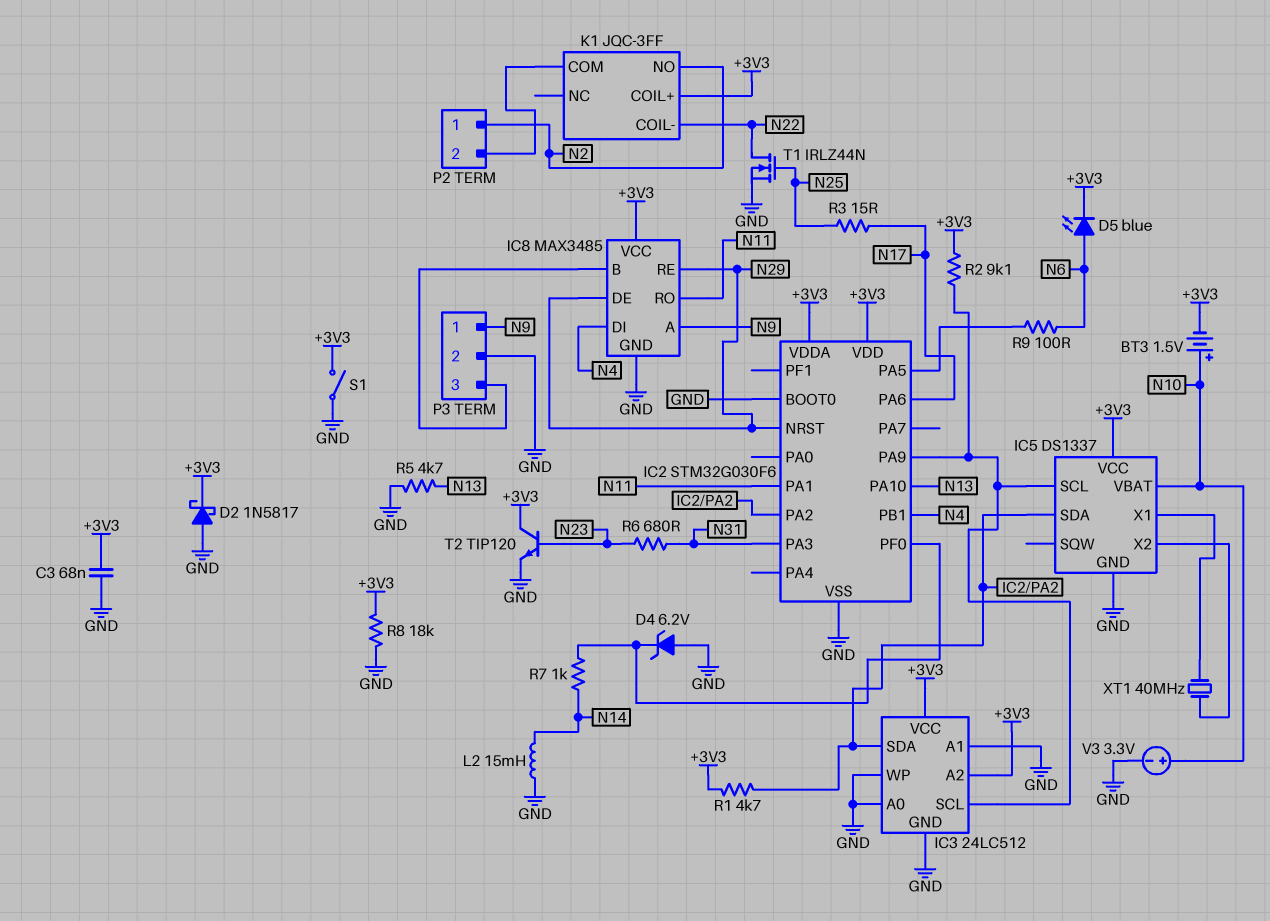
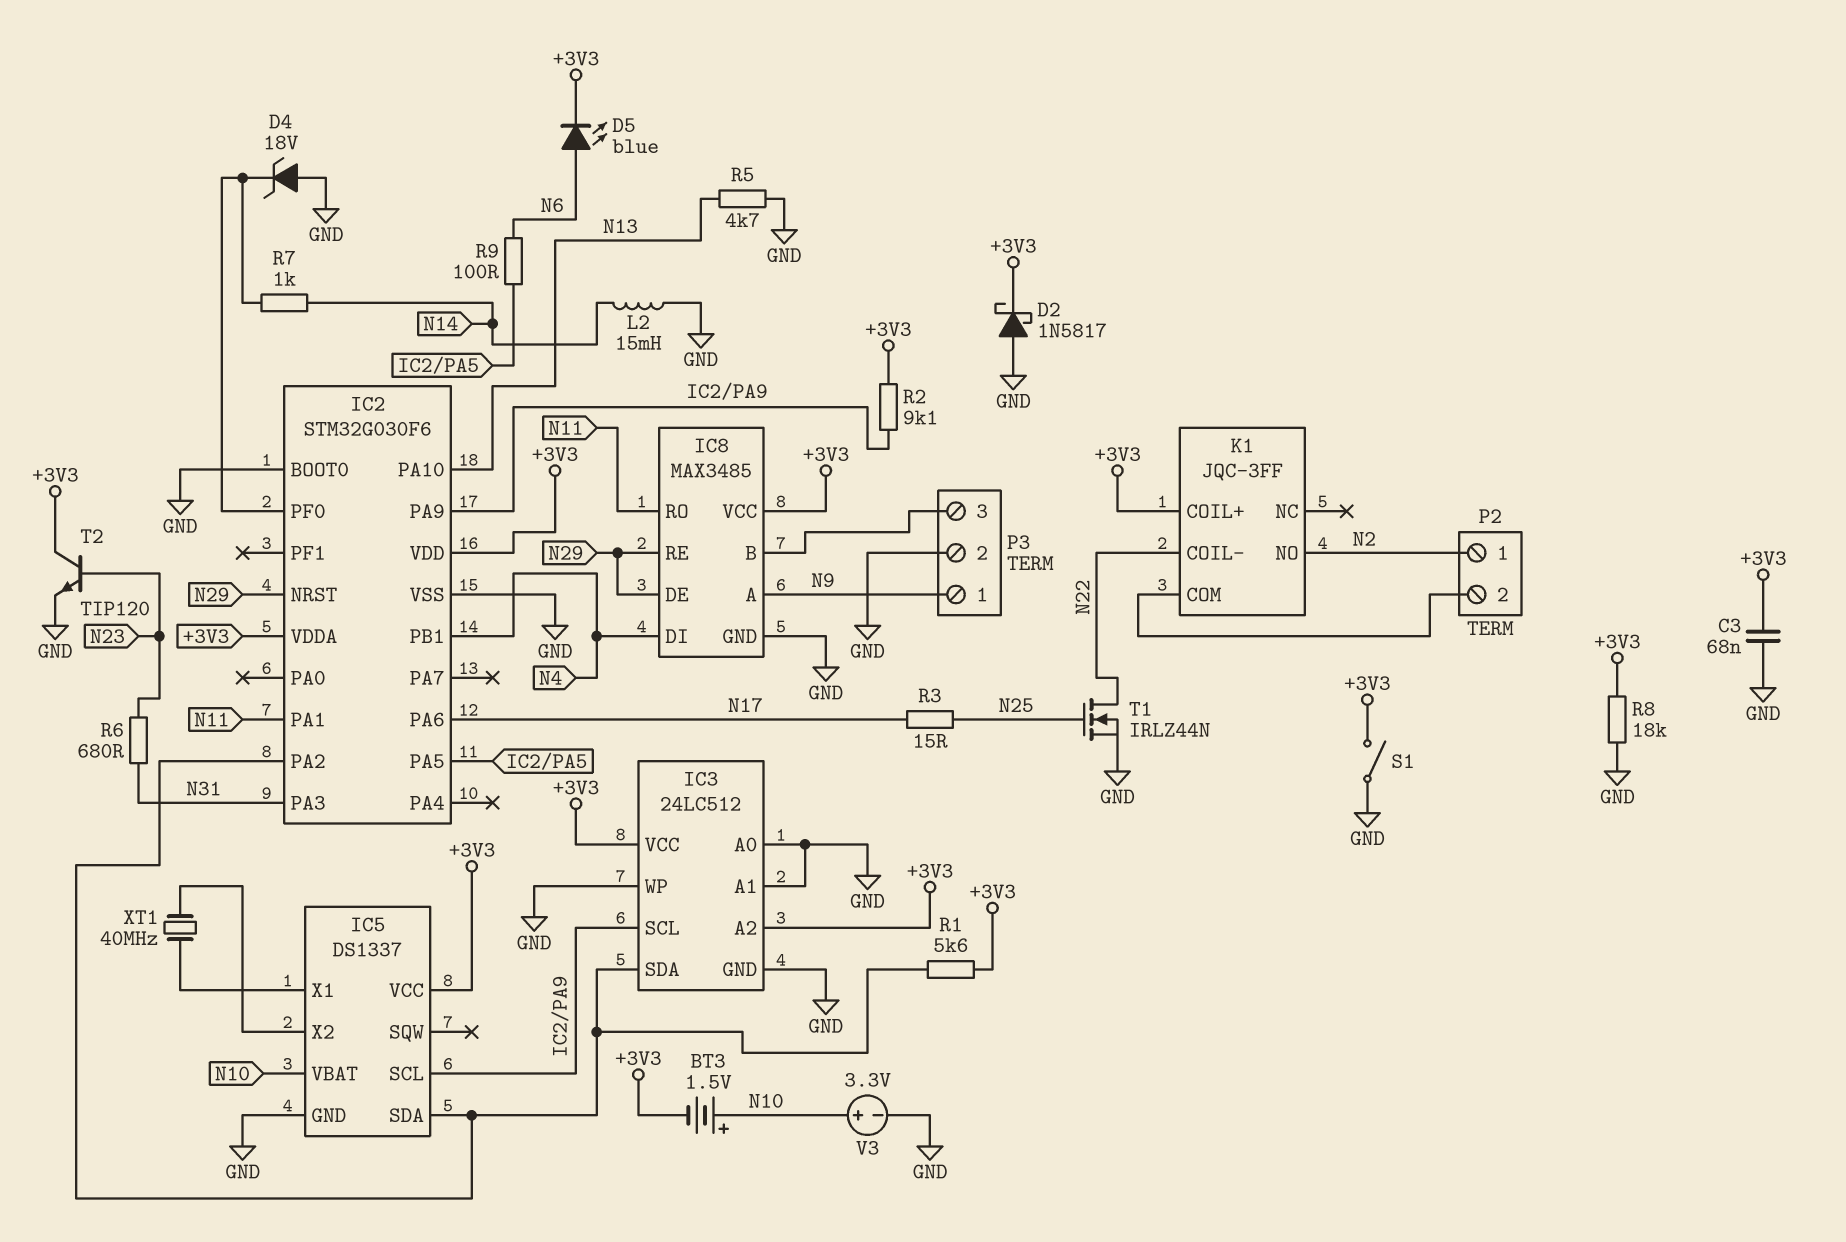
D4: zener 6.2V (A GND, K IC2/PF0) -> zener 18V (A GND, K IC2/PF0)
R1: 4.7k (+3V3, IC2/PA2) -> 5.6k (+3V3, IC2/PA2)

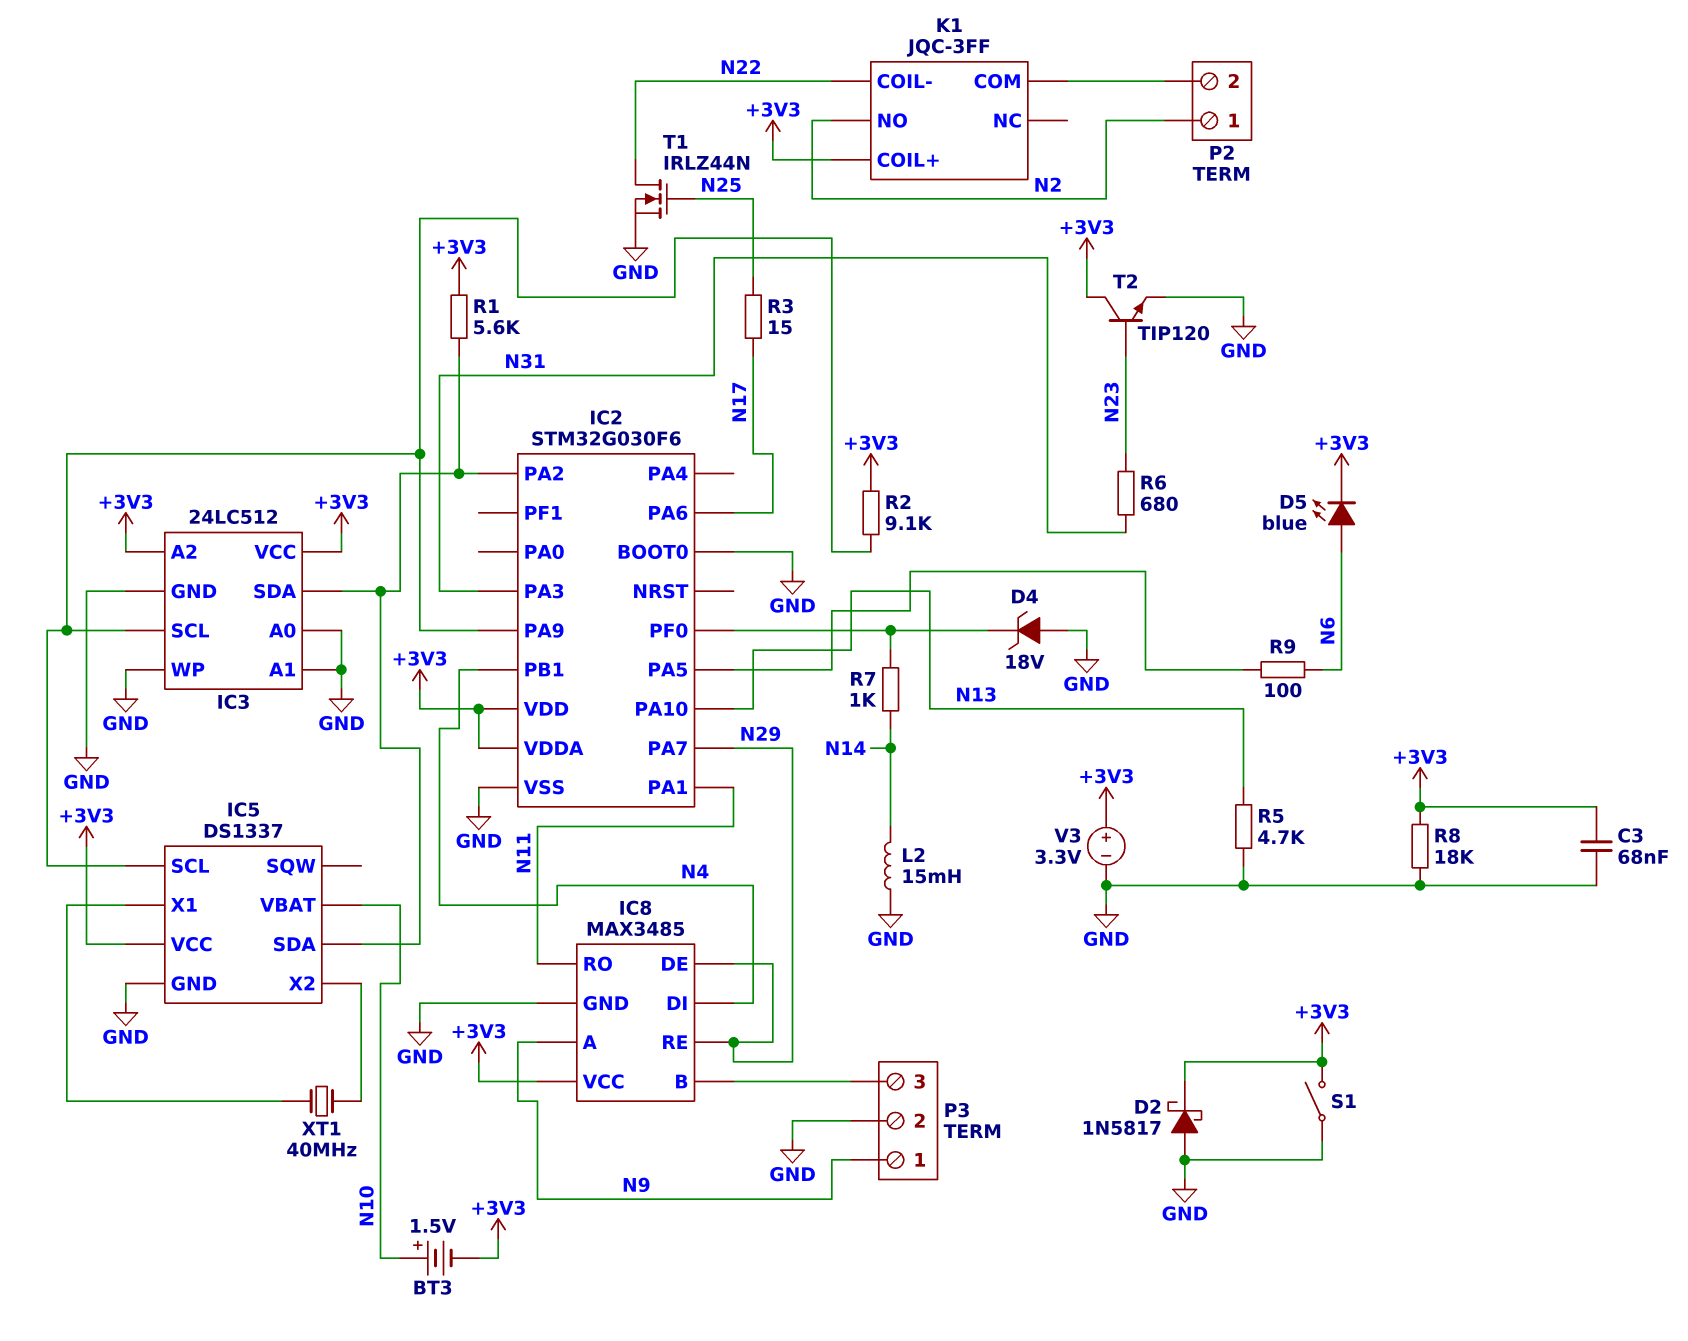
IC2 pin NRST: N29 -> none
IC2 pin PA7: none -> N29
V3: 3.3V (plus N10, minus GND) -> 3.3V (plus +3V3, minus GND)

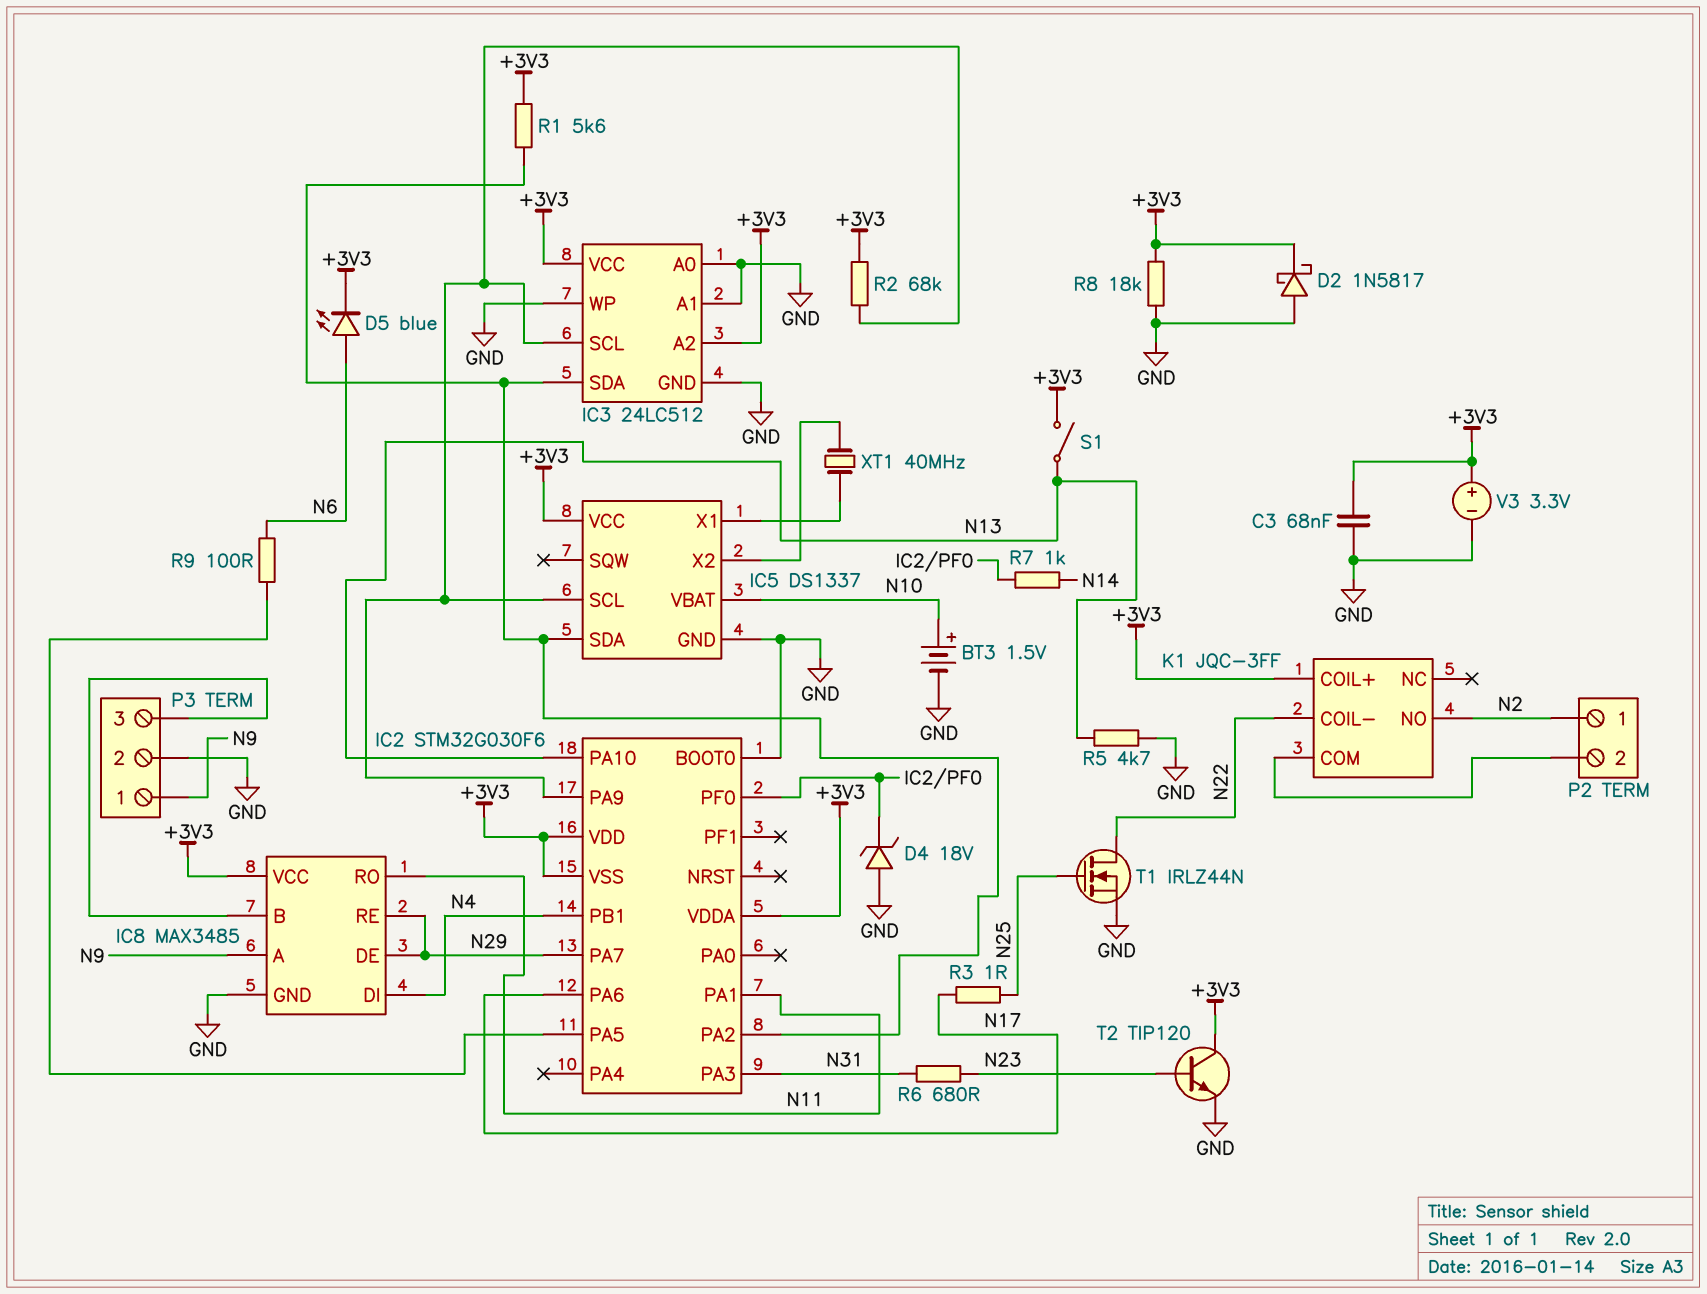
BT3: 1.5V (plus N10, minus +3V3) -> 1.5V (plus N10, minus GND)
IC2 pin VSS: GND -> +3V3
L2: 15mH (GND, N14) -> none
R2: 9.1k (+3V3, IC2/PA9) -> 68k (+3V3, IC2/PA9)
R3: 15 (N17, N25) -> 1 (N17, N25)
S1: switch (+3V3, GND) -> switch (+3V3, N13)

